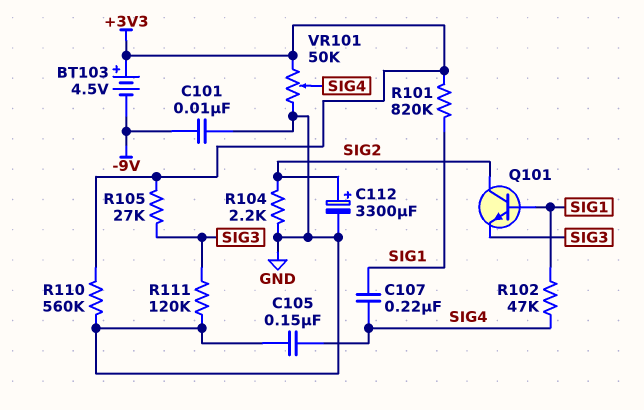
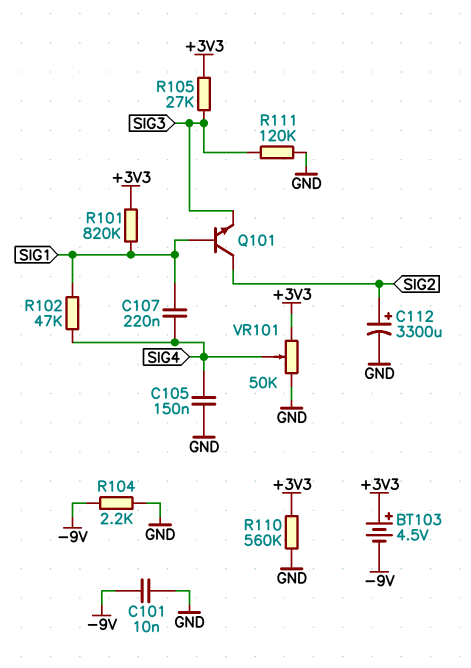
R104: 2.2k (GND, SIG2) -> 2.2k (-9V, GND)

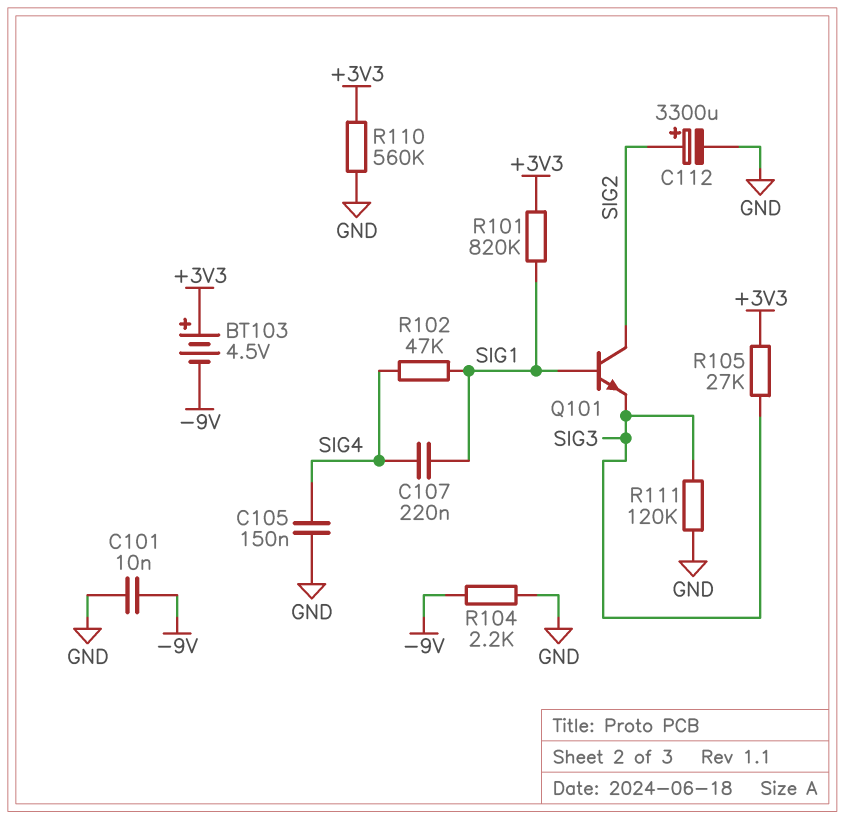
VR101: 50k (+3V3, GND, wiper SIG4) -> none

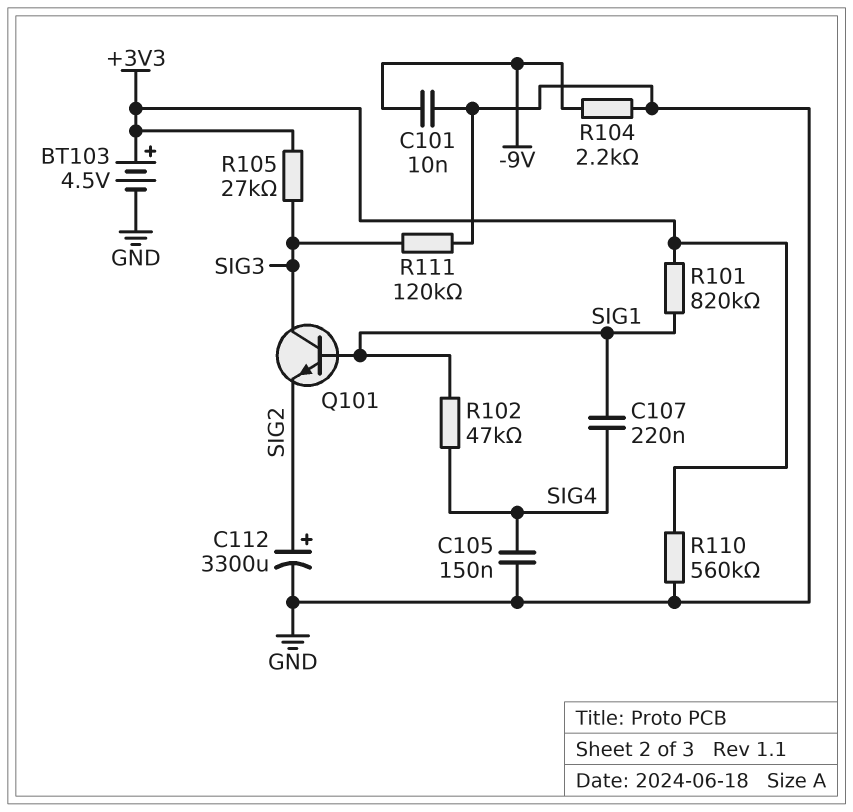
BT103: 4.5V (plus +3V3, minus -9V) -> 4.5V (plus +3V3, minus GND)
Q101: NPN (B SIG1, C SIG2, E SIG3) -> NPN (B SIG1, C SIG3, E SIG2)

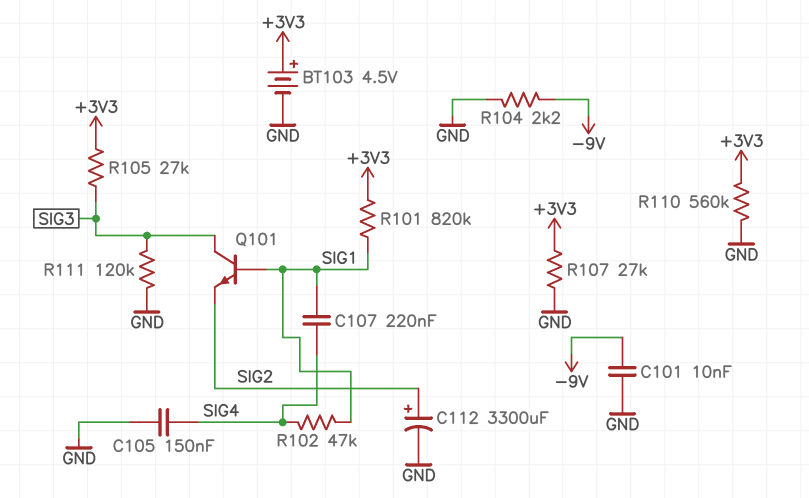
R107: none -> 27k (+3V3, GND)

